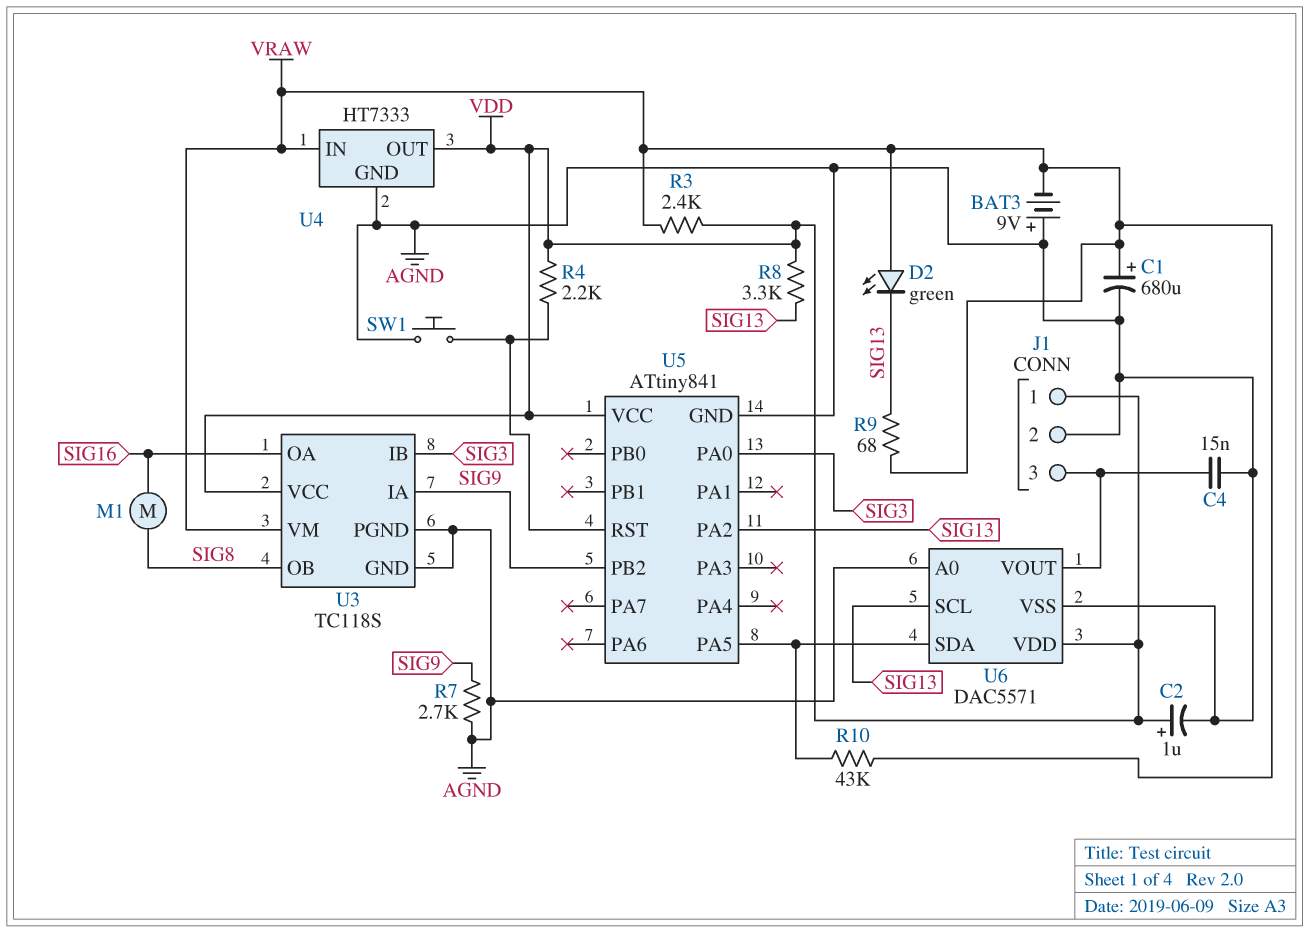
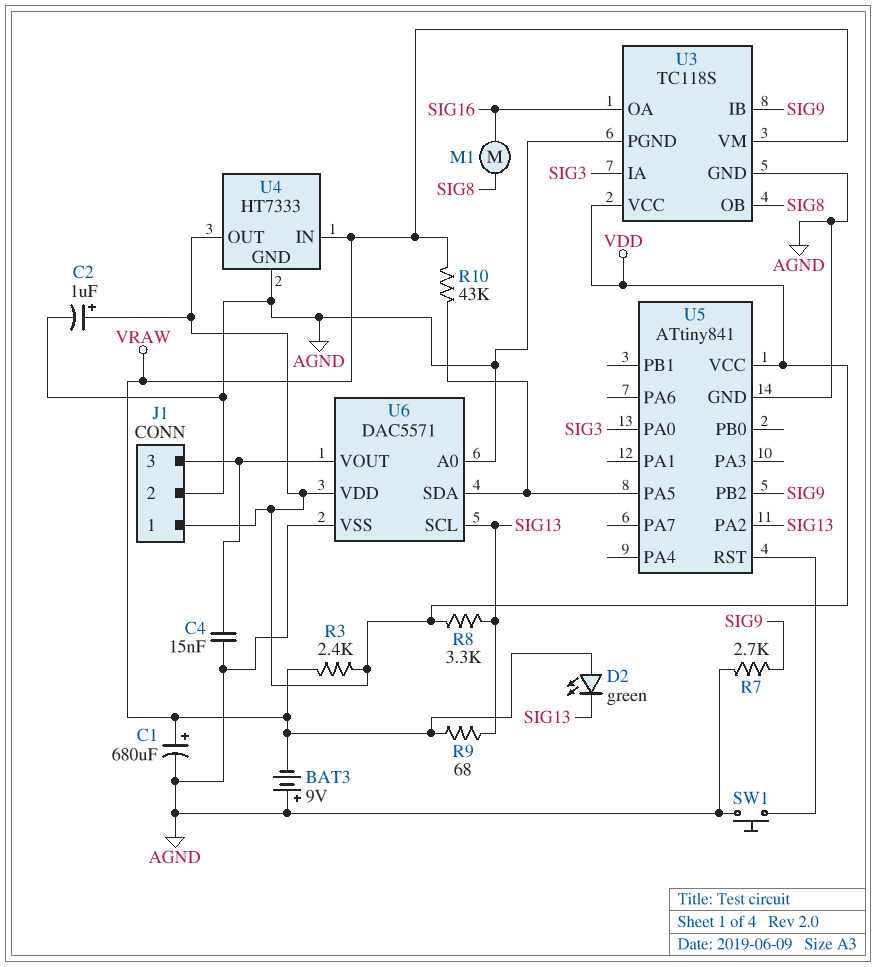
R4: 2.2k (U5/RST, VDD) -> none
U3 pin IA: SIG9 -> SIG3
U3 pin IB: SIG3 -> SIG9

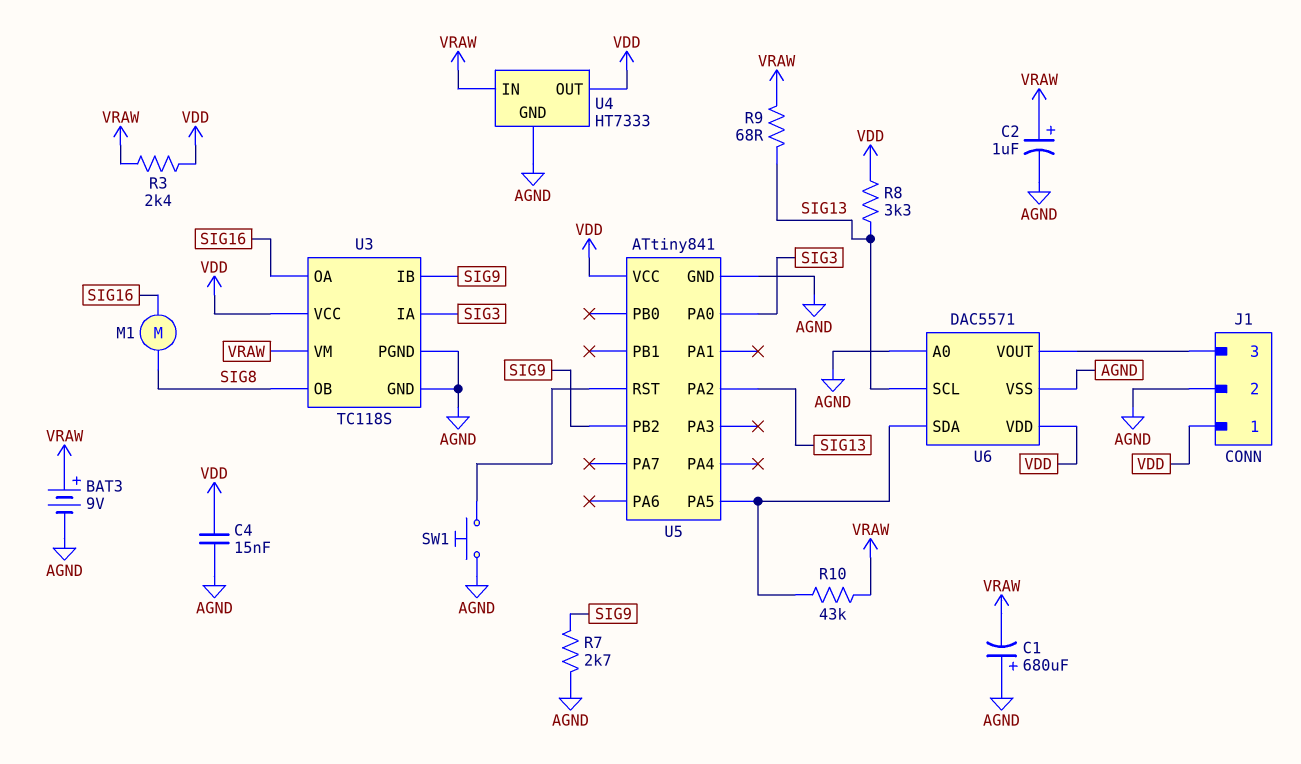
BAT3: 9V (plus AGND, minus VRAW) -> 9V (plus VRAW, minus AGND)
C1: 680uF (plus VRAW, minus AGND) -> 680uF (plus AGND, minus VRAW)
C2: 1uF (plus VDD, minus AGND) -> 1uF (plus VRAW, minus AGND)
C4: 15nF (AGND, J1/3) -> 15nF (AGND, VDD)
D2: LED green (A VRAW, K SIG13) -> none

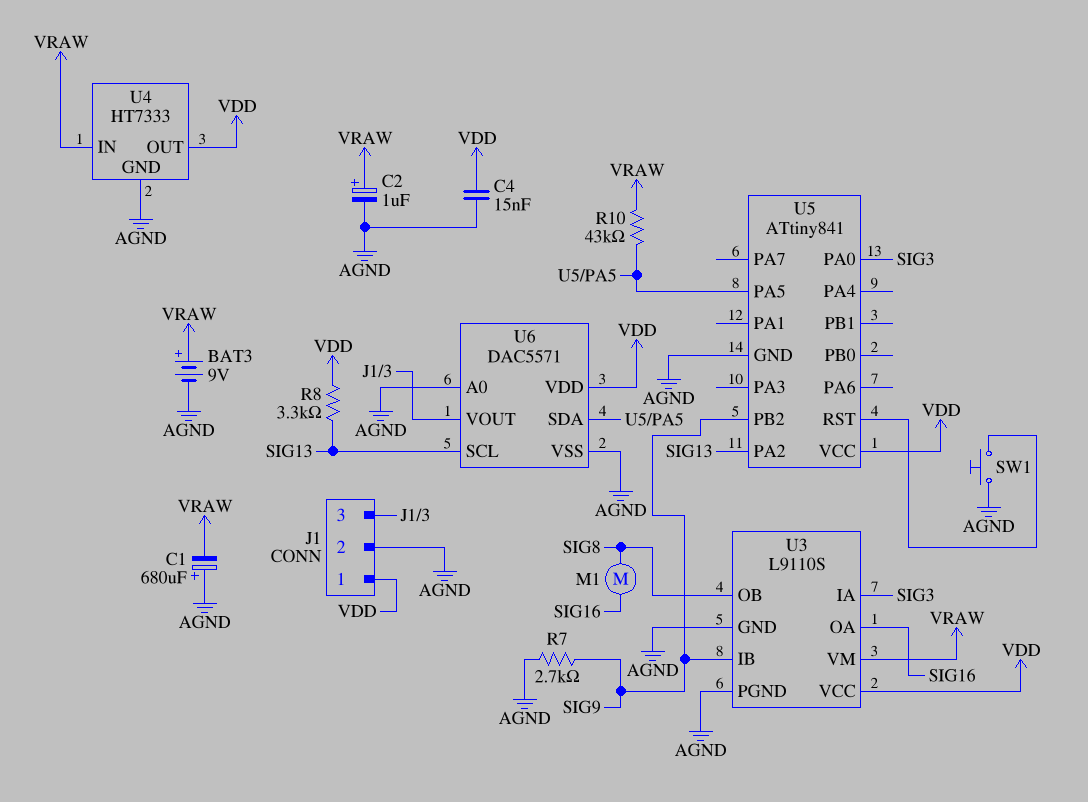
R3: 2.4k (VDD, VRAW) -> none
R9: 68 (SIG13, VRAW) -> none
U3: TC118S -> L9110S

